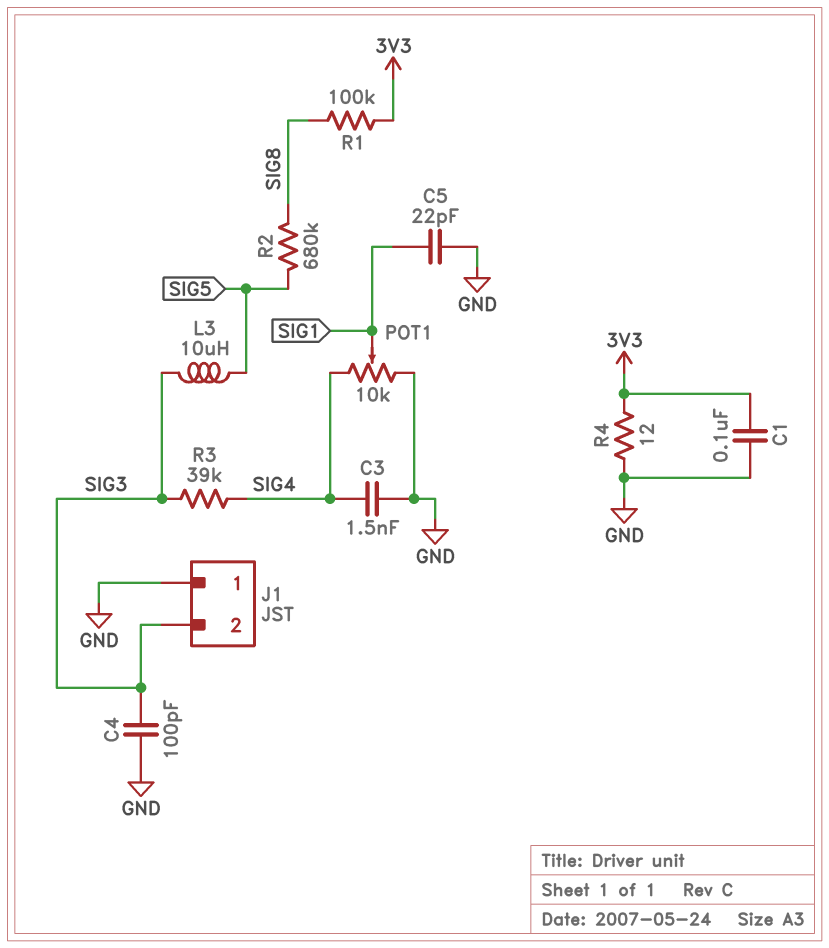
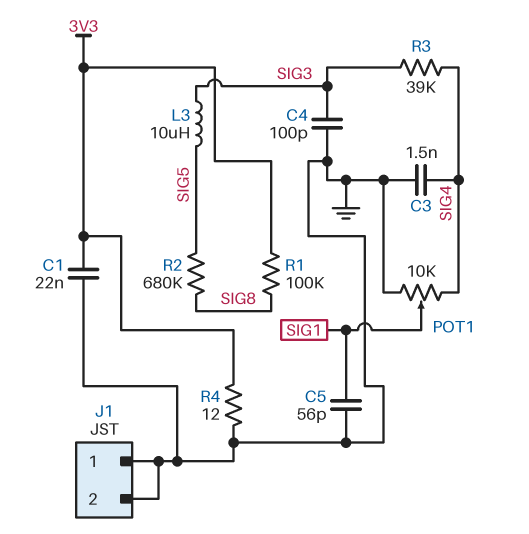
C1: 100nF (3V3, GND) -> 22nF (3V3, GND)
C5: 22pF (GND, SIG1) -> 56pF (GND, SIG1)
J1 pin 2: SIG3 -> GND

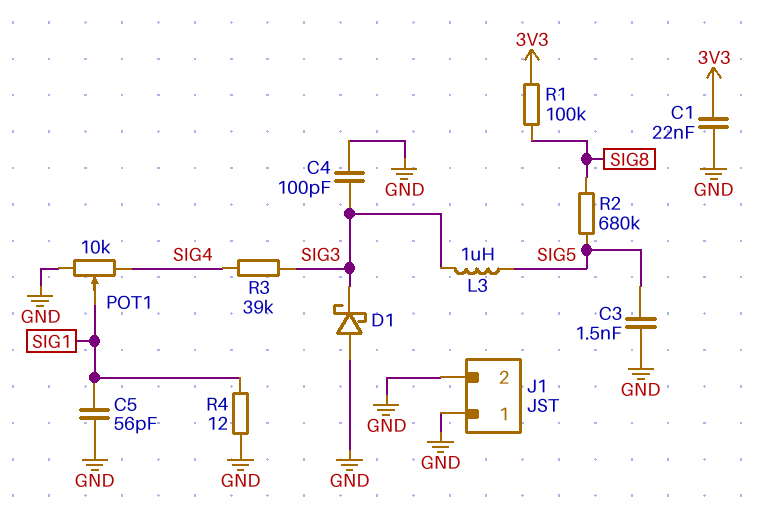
C3: 1.5nF (GND, SIG4) -> 1.5nF (GND, SIG5)
D1: none -> schottky (A GND, K SIG3)
L3: 10uH (SIG3, SIG5) -> 1uH (SIG3, SIG5)
R4: 12 (3V3, GND) -> 12 (GND, SIG1)

